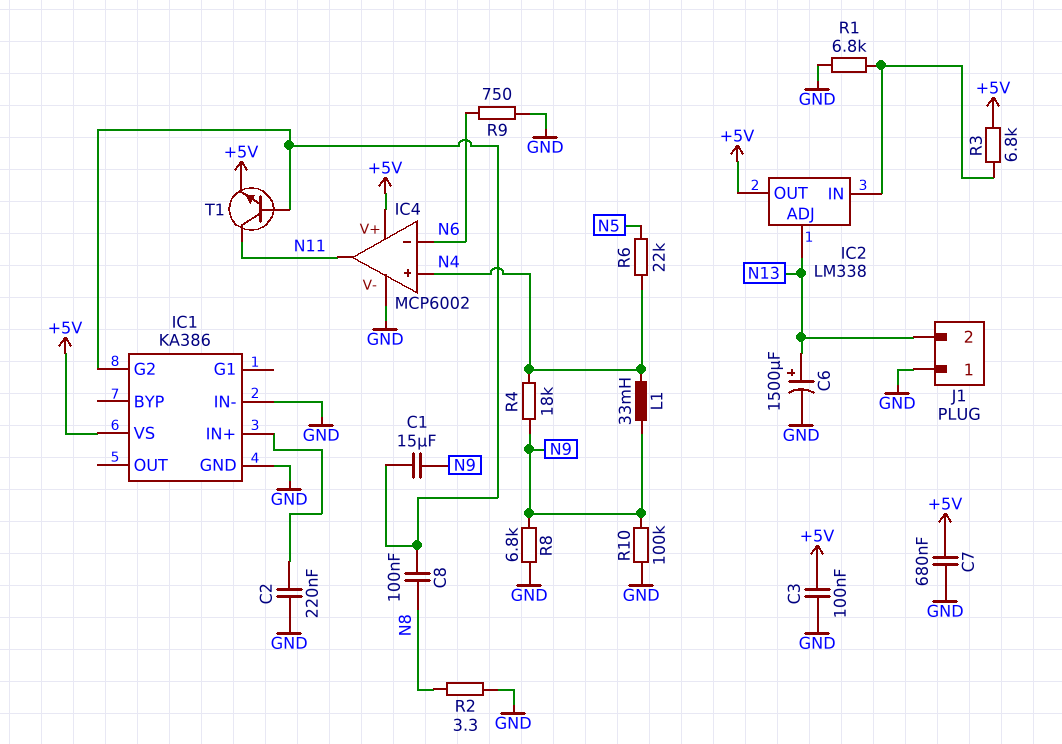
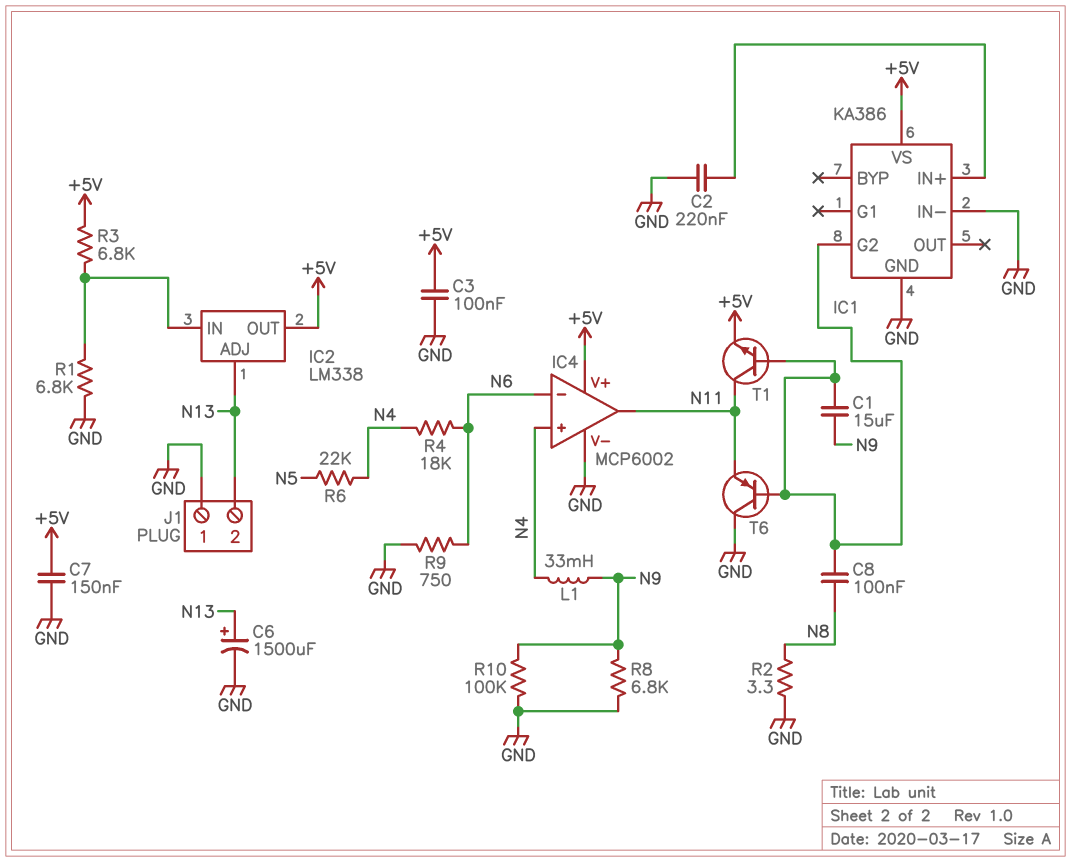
C7: 680nF (+5V, GND) -> 150nF (+5V, GND)
R4: 18k (N4, N9) -> 18k (N4, N6)
T6: none -> PNP (B IC1/G2, C GND, E N11)

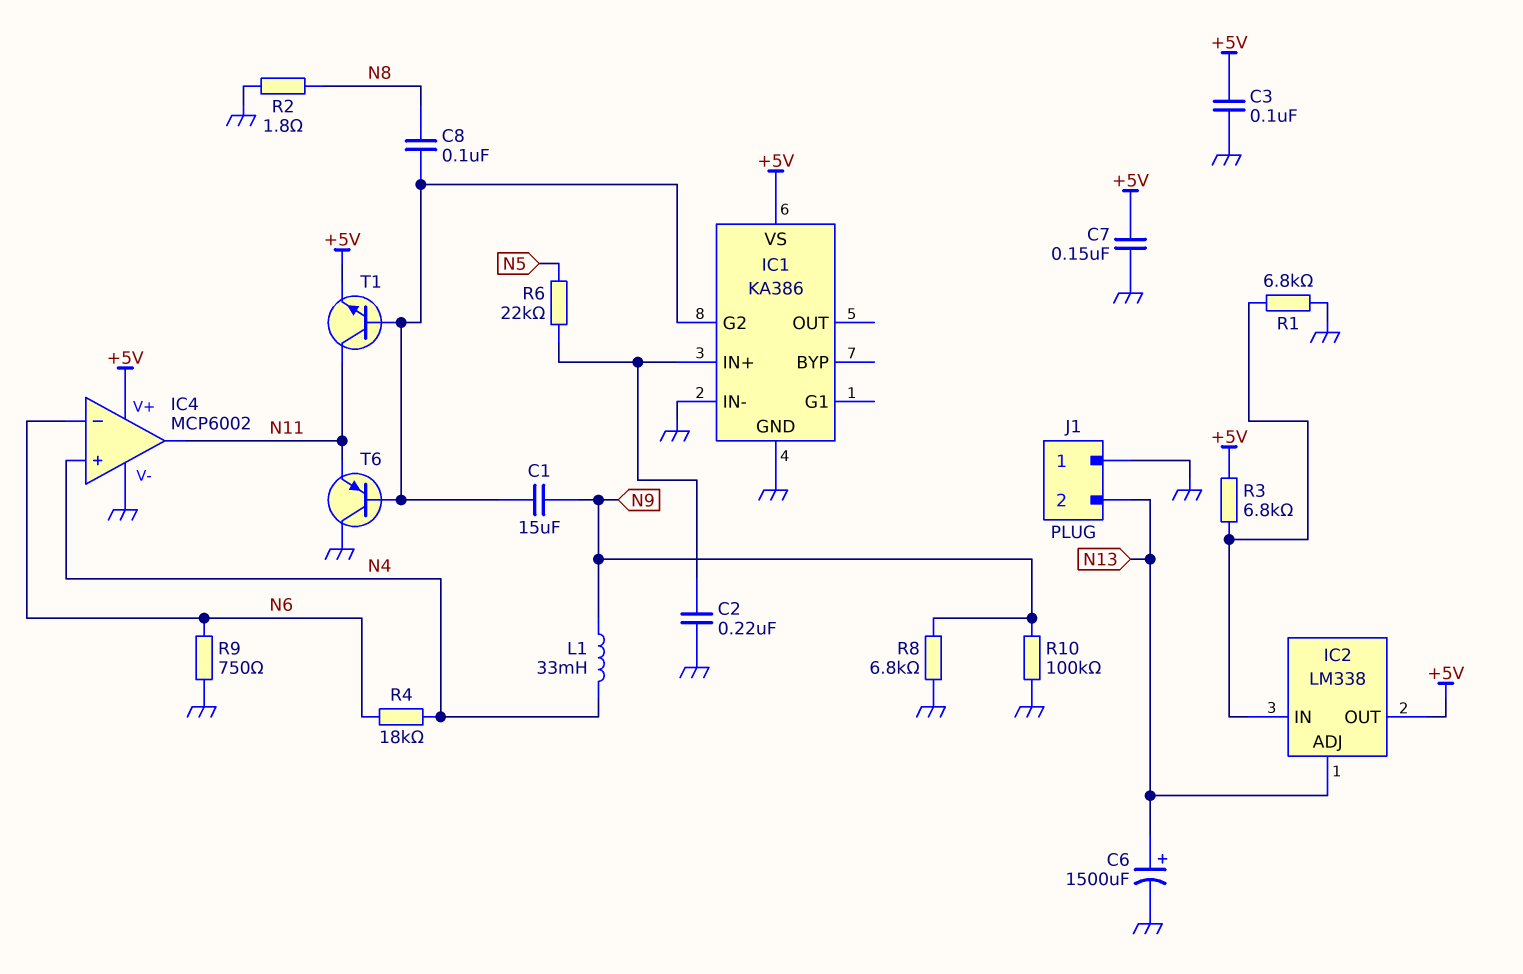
R2: 3.3 (GND, N8) -> 1.8 (GND, N8)
R6: 22k (N4, N5) -> 22k (IC1/IN+, N5)

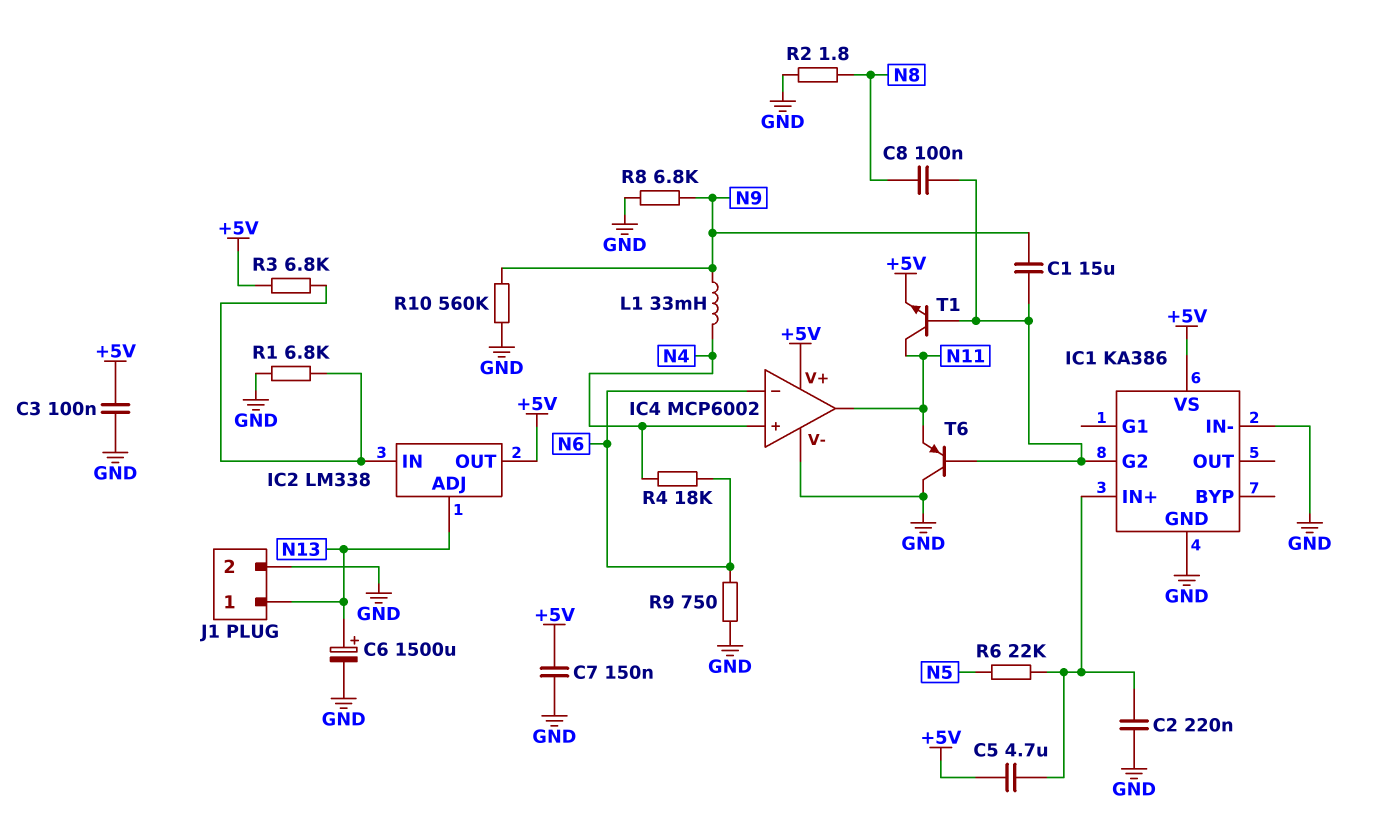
C5: none -> 4.7uF (+5V, IC1/IN+)
J1 pin 1: GND -> N13
J1 pin 2: N13 -> GND
R10: 100k (GND, N9) -> 560k (GND, N9)

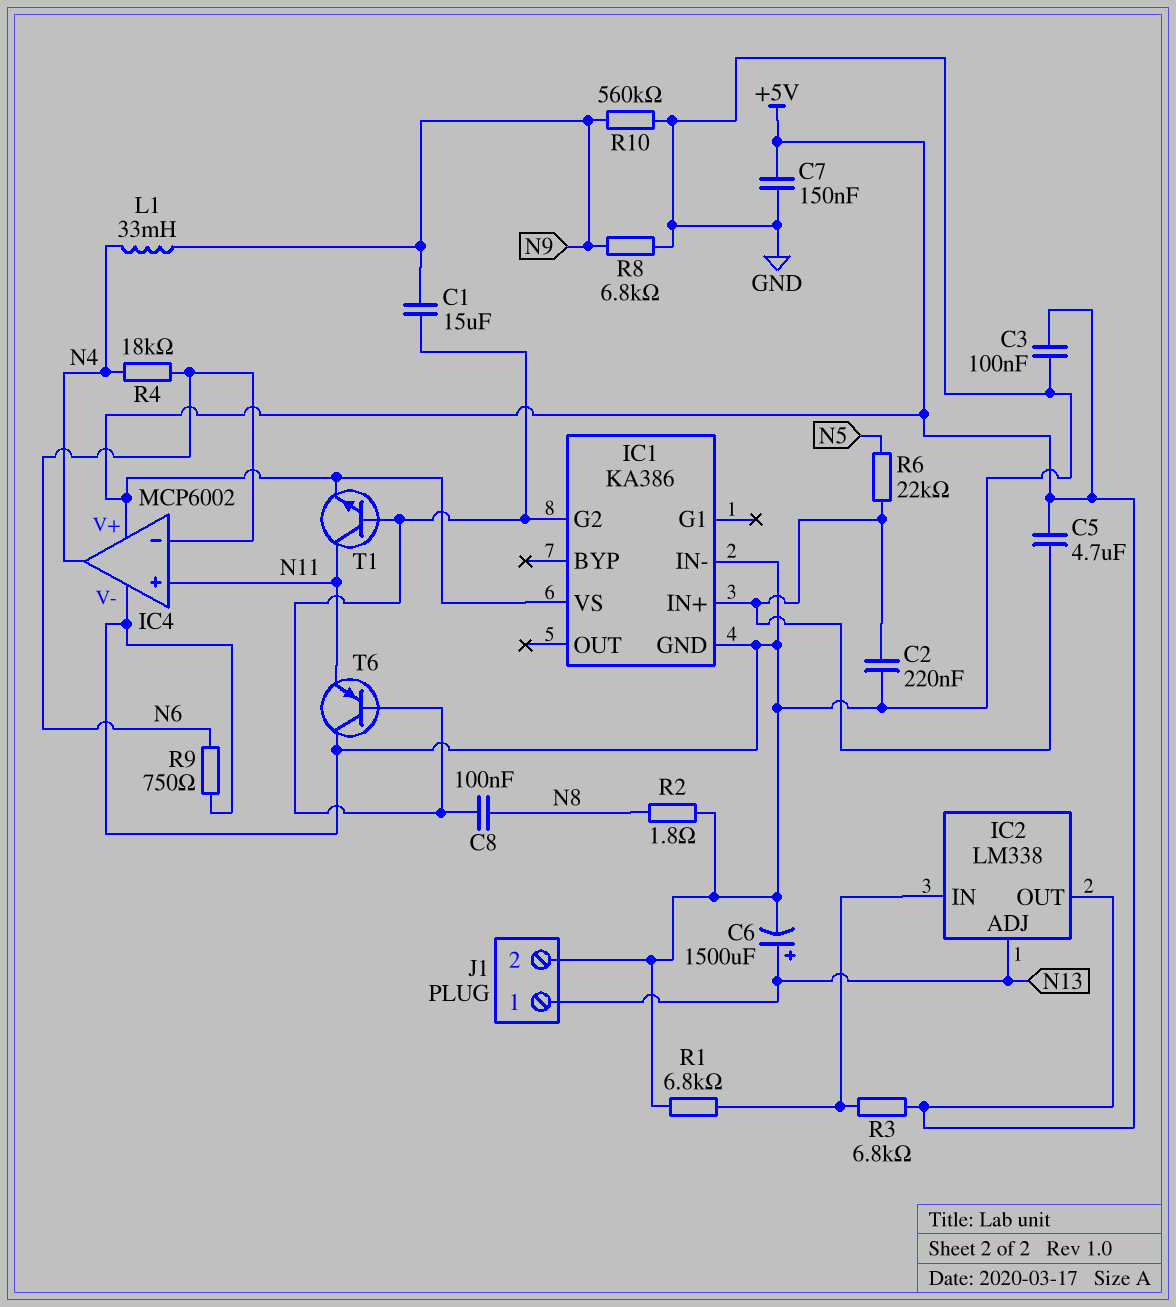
IC4 pin in+: N4 -> N11
IC4 pin out: N11 -> N4

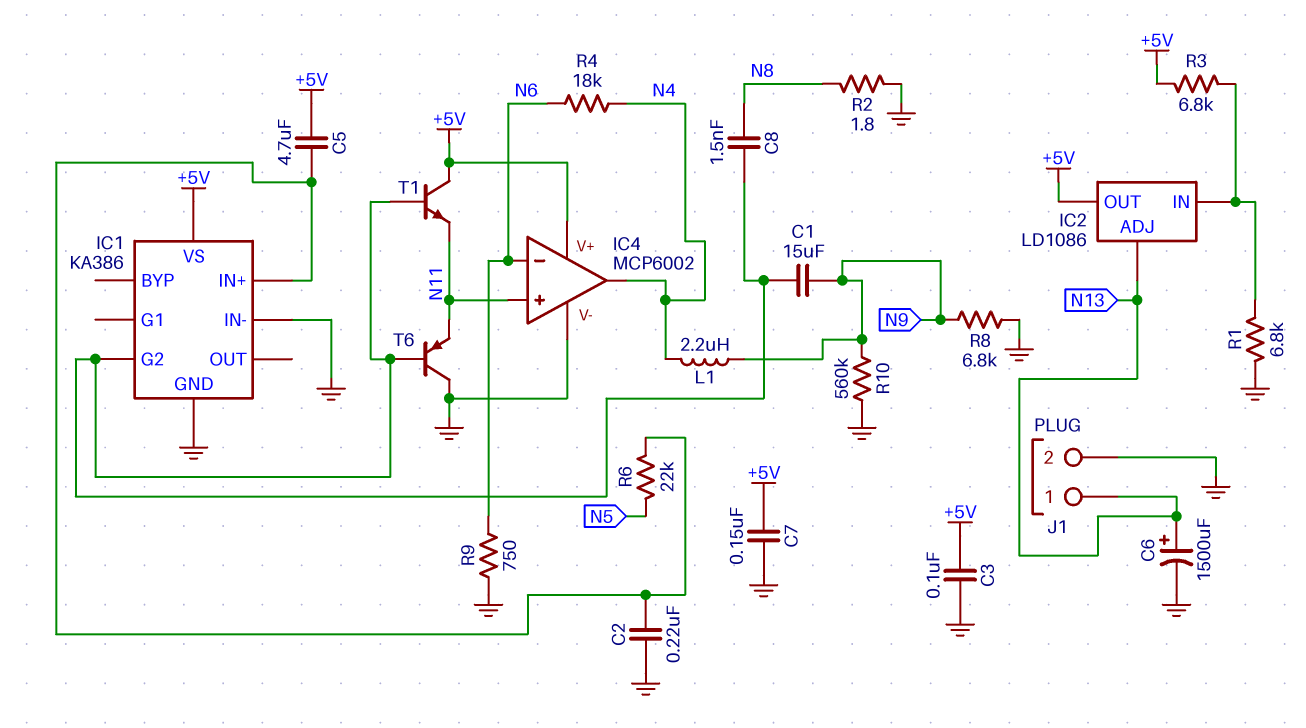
C8: 100nF (IC1/G2, N8) -> 1.5nF (IC1/G2, N8)
IC2: LM338 -> LD1086
L1: 33mH (N4, N9) -> 2.2uH (N4, N9)
T1: NPN (B IC1/G2, C N11, E +5V) -> NPN (B IC1/G2, C +5V, E N11)

